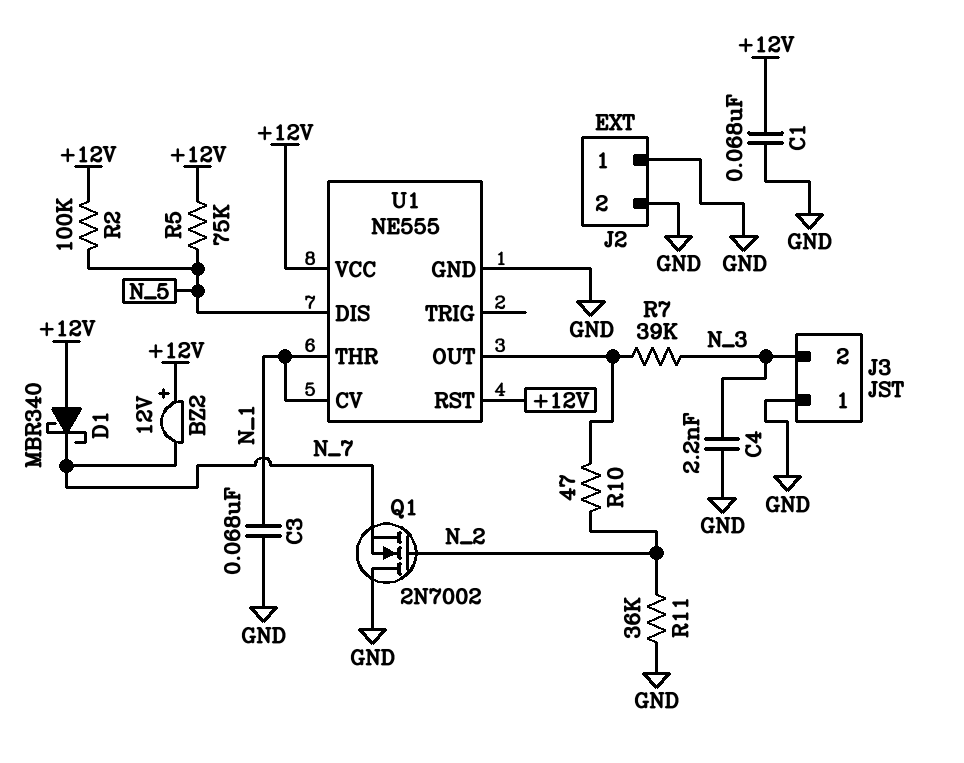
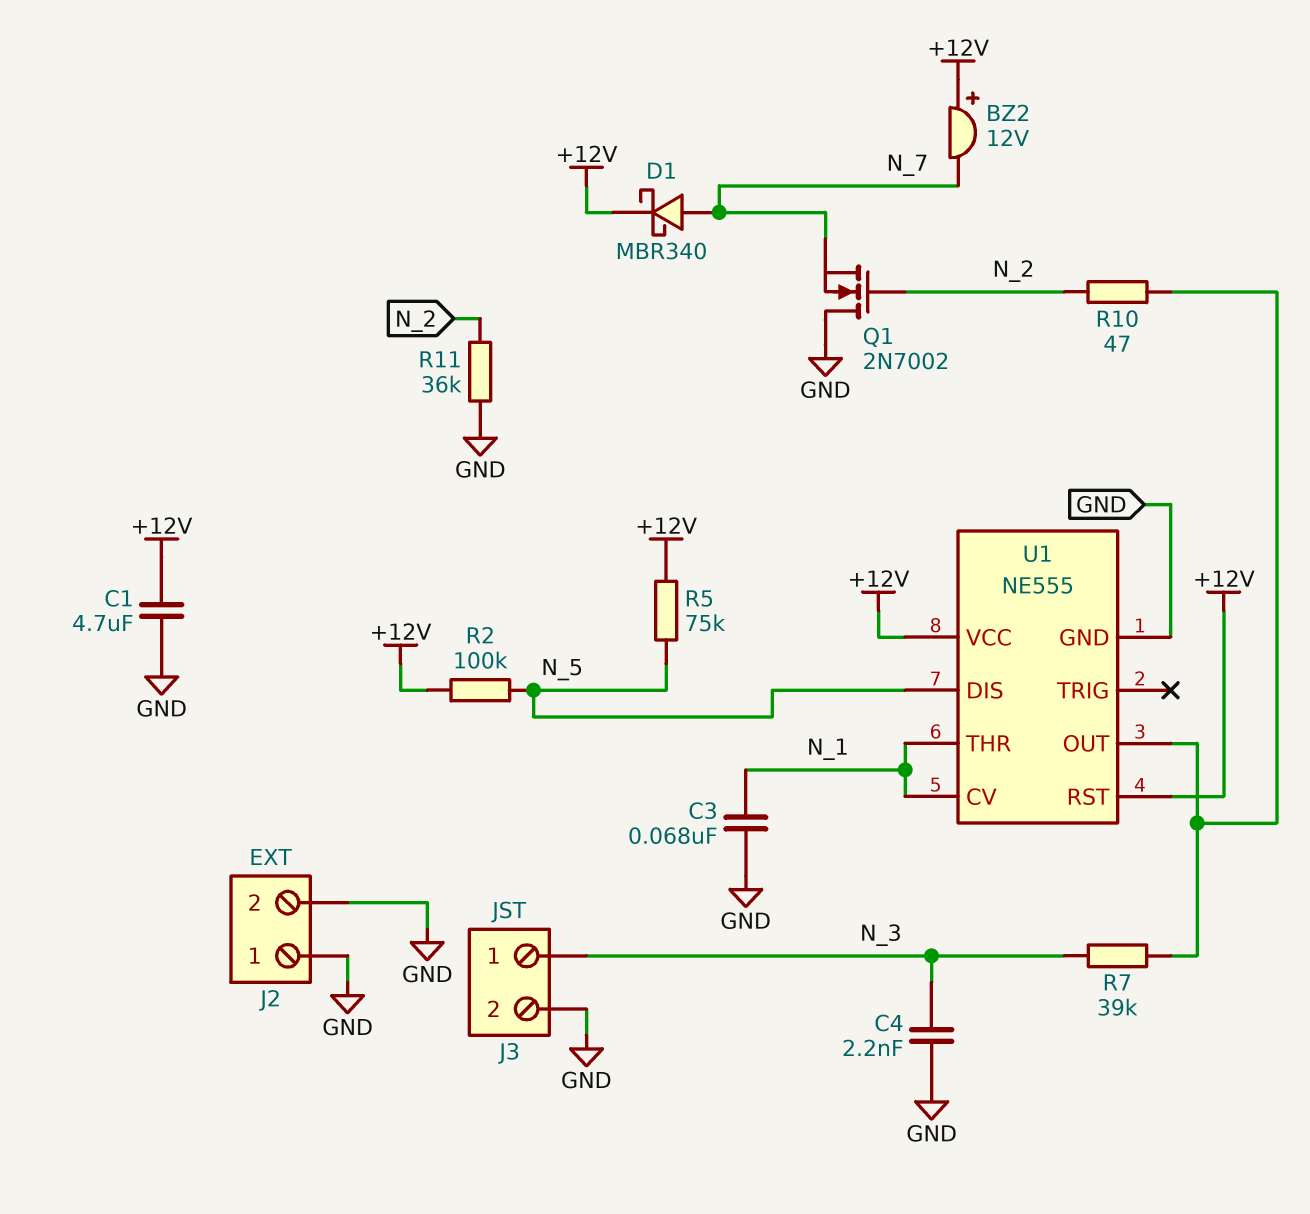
C1: 68nF (+12V, GND) -> 4.7uF (+12V, GND)
D1: schottky MBR340 (A +12V, K N_7) -> schottky MBR340 (A N_7, K +12V)
J3 pin 1: GND -> N_3
J3 pin 2: N_3 -> GND

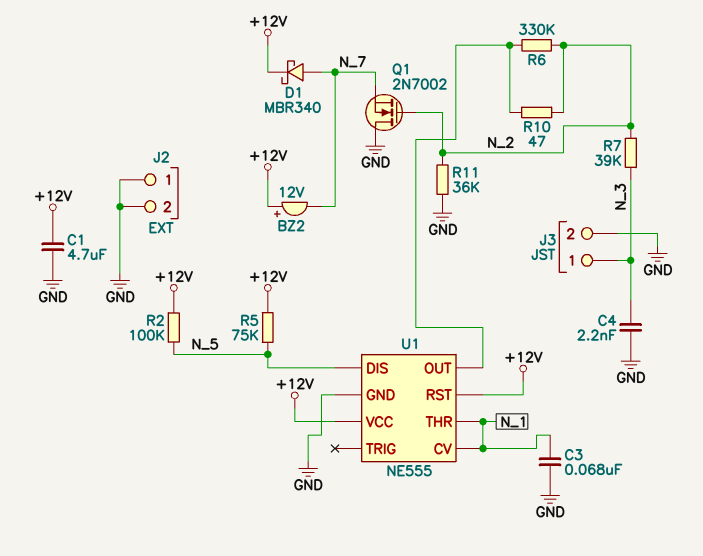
R6: none -> 330k (N_2, U1/OUT)
R7: 39k (N_3, U1/OUT) -> 39k (N_2, N_3)

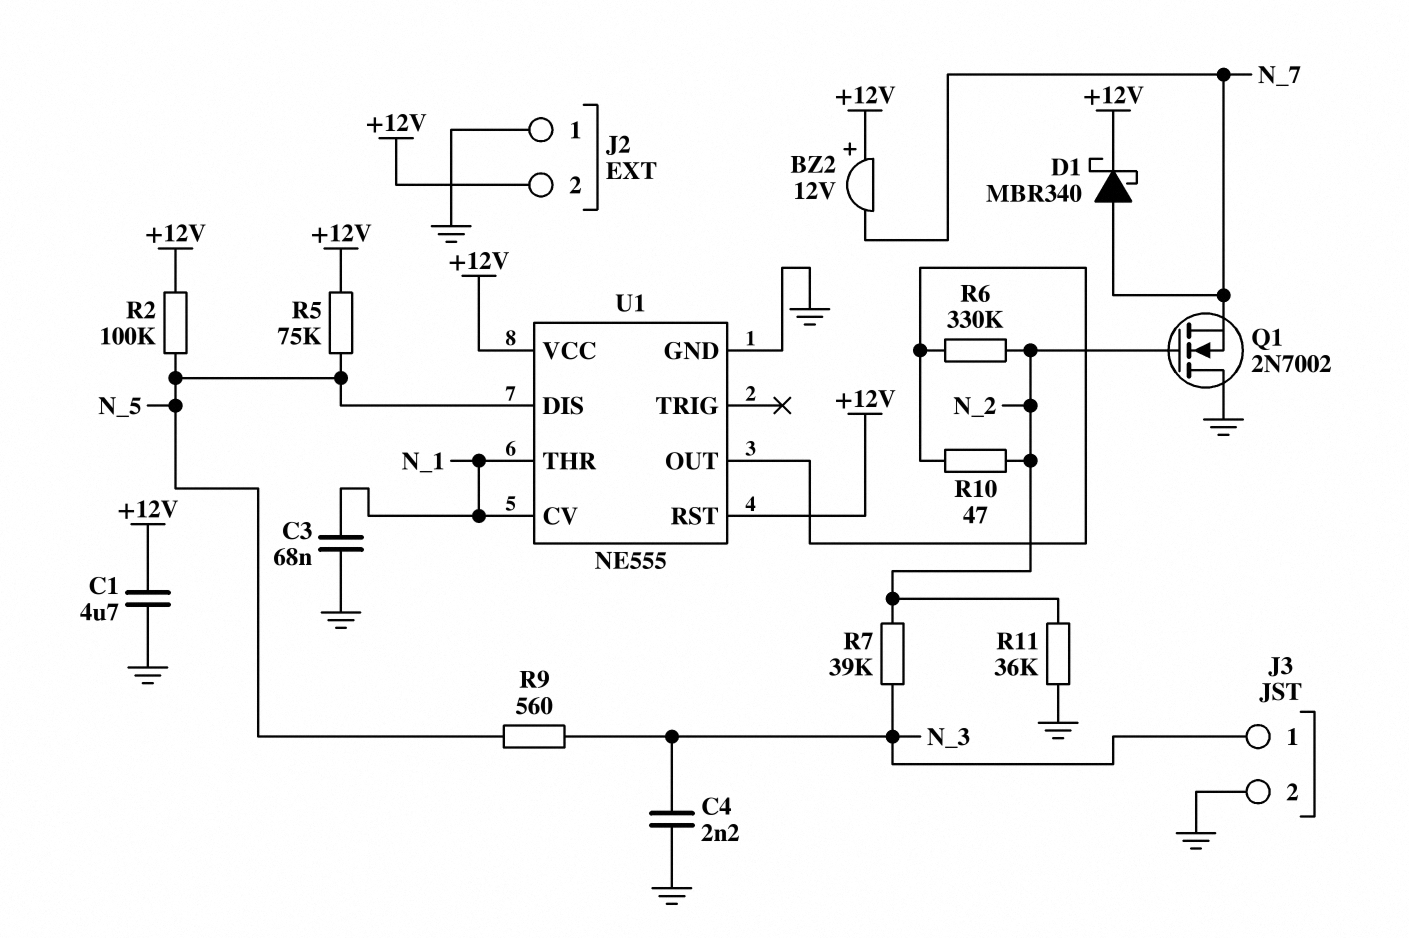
J2 pin 2: GND -> +12V
R9: none -> 560 (N_3, N_5)

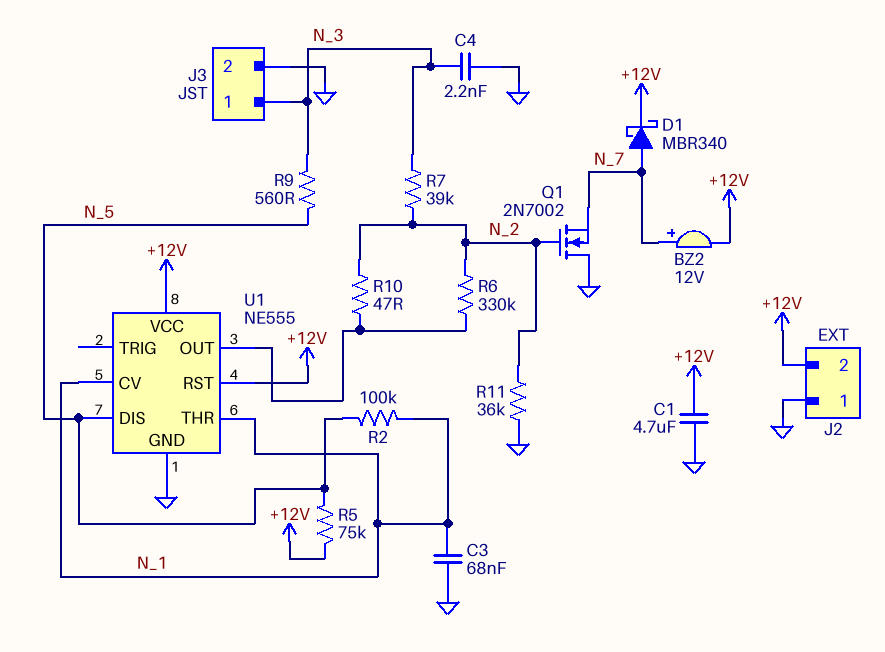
BZ2: buzzer 12V (plus +12V, minus N_7) -> buzzer 12V (plus N_7, minus +12V)
R2: 100k (+12V, N_5) -> 100k (N_1, N_5)

